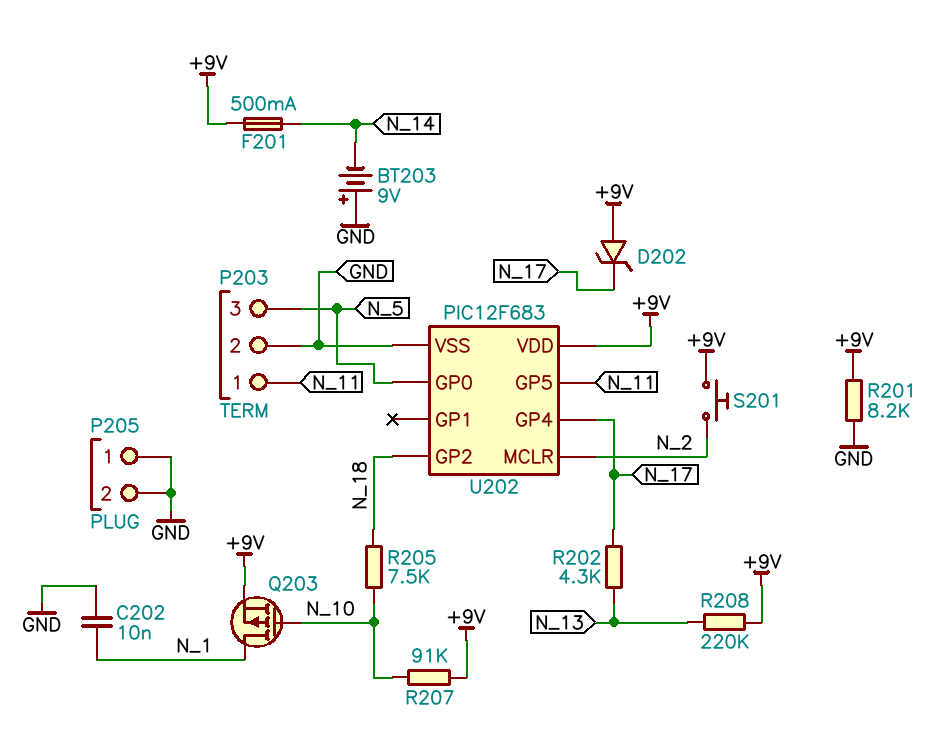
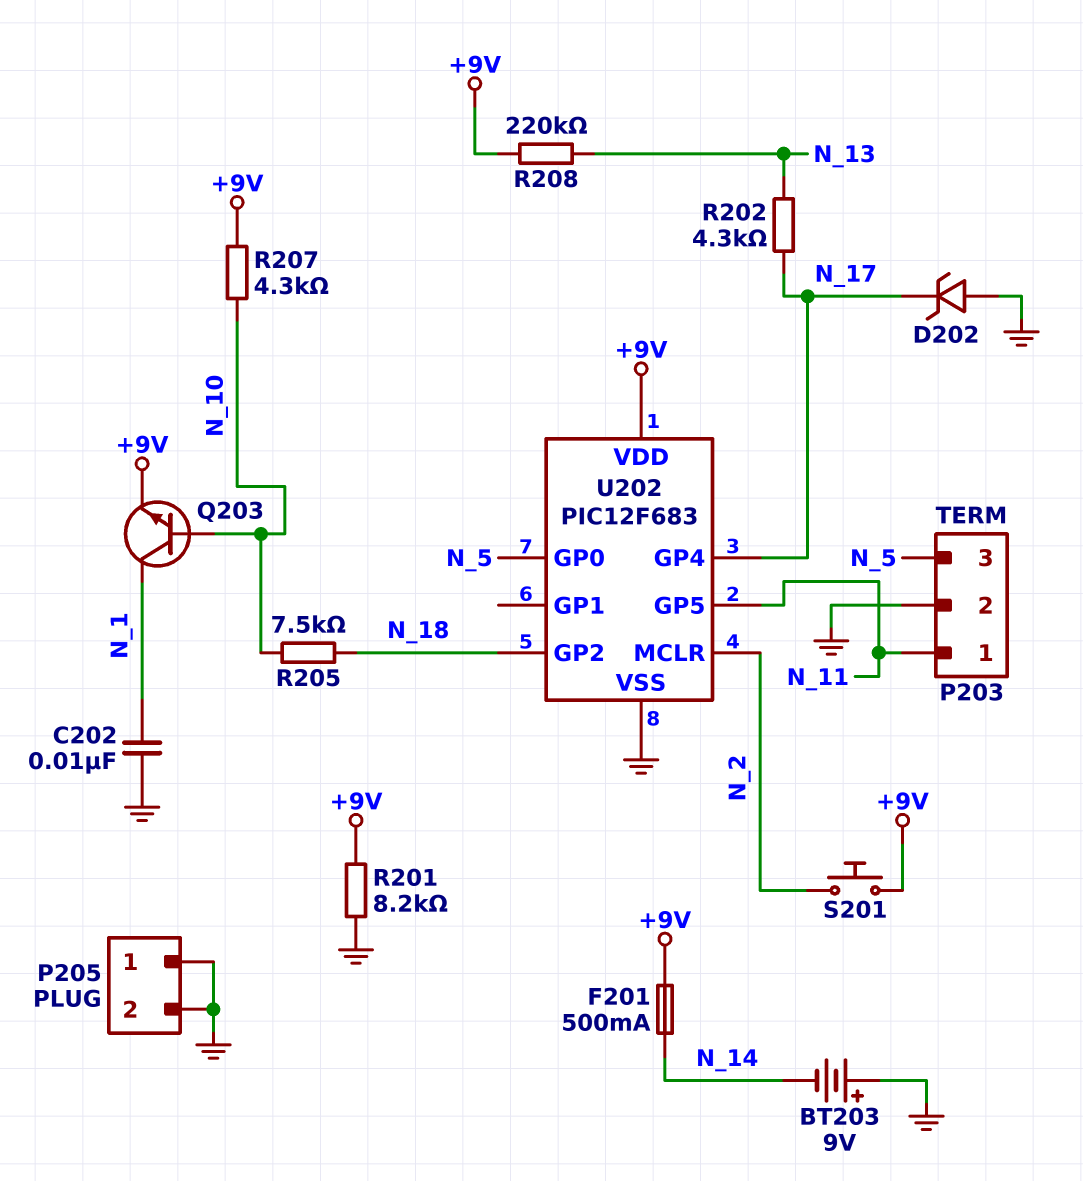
D202: zener (A +9V, K N_17) -> zener (A GND, K N_17)
Q203: PMOS (G N_10, D N_1, S +9V) -> NPN (B N_10, C N_1, E +9V)
R207: 91k (+9V, N_10) -> 4.3k (+9V, N_10)

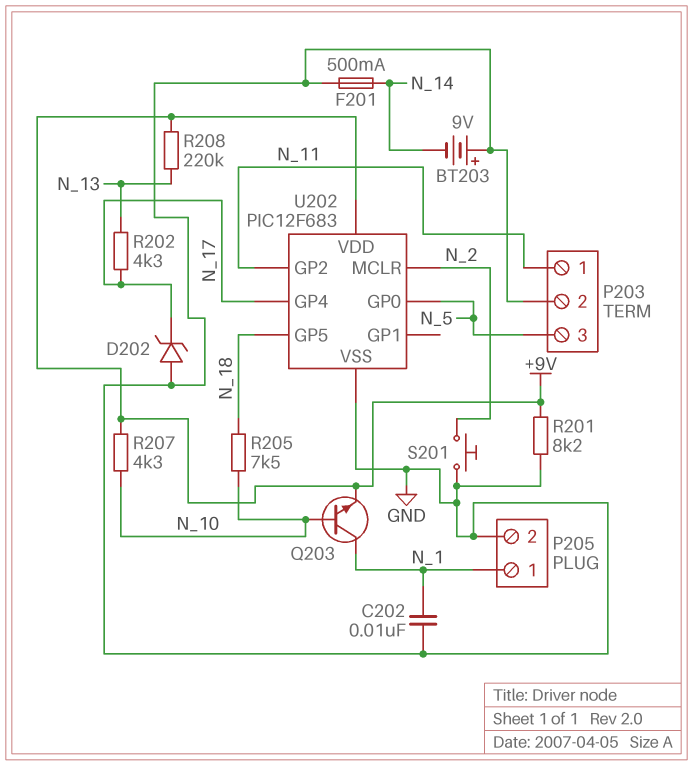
F201: 500mA (+9V, N_14) -> 500mA (GND, N_14)
P205 pin 1: GND -> N_1
S201: button (+9V, N_2) -> button (GND, N_2)
U202 pin GP2: N_18 -> N_11
U202 pin GP5: N_11 -> N_18

